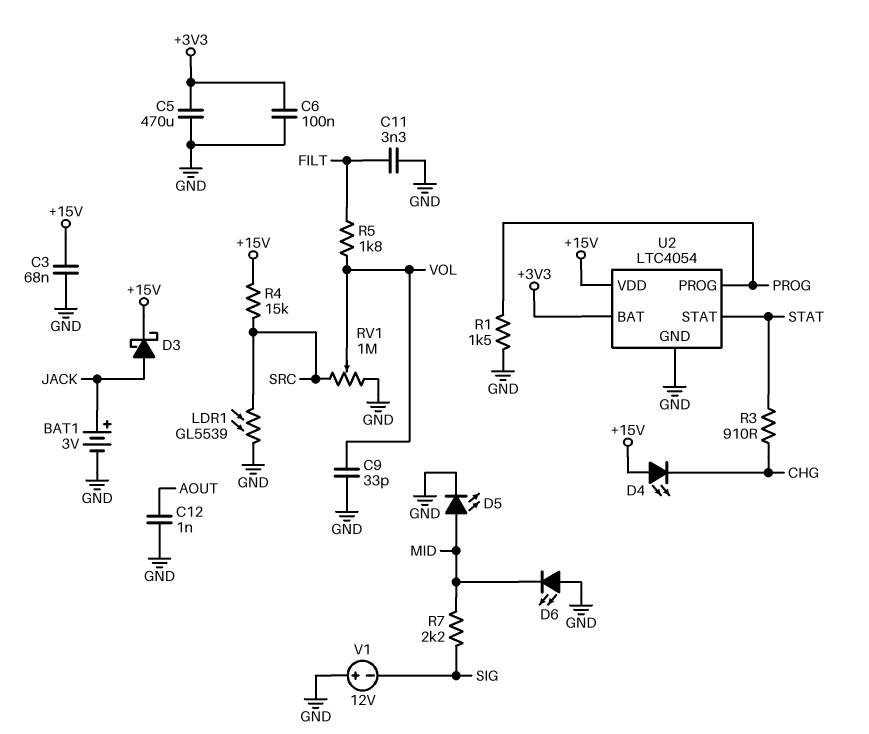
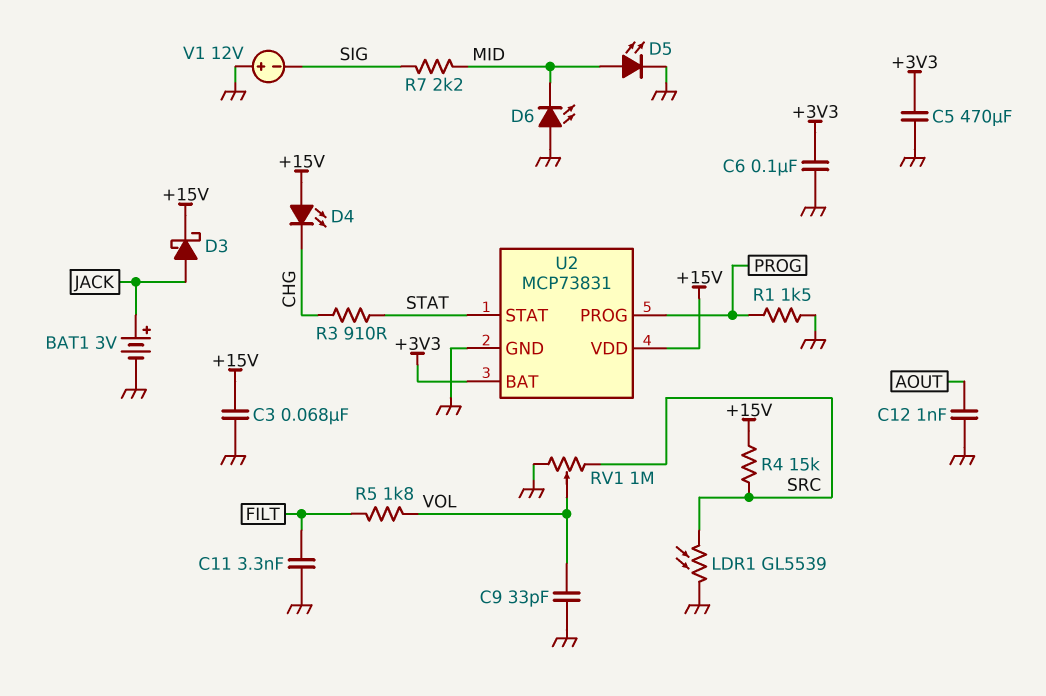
U2: LTC4054 -> MCP73831

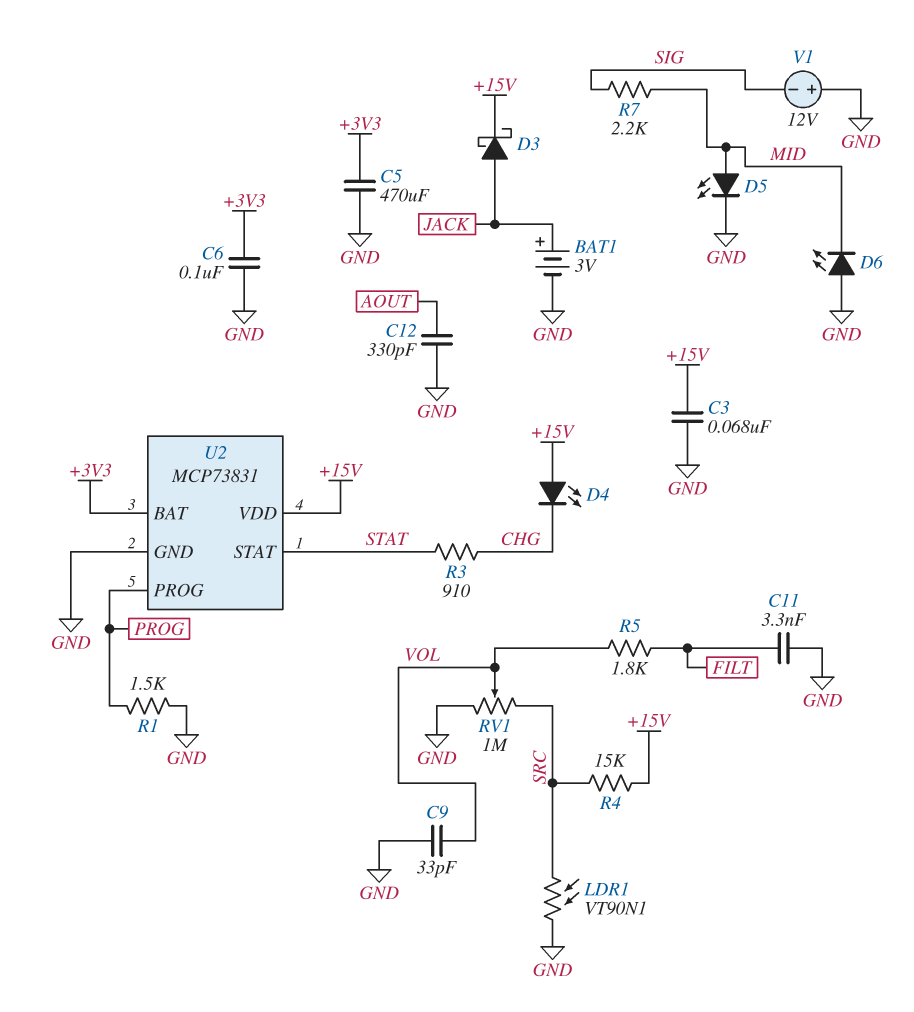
C12: 1nF (AOUT, GND) -> 330pF (AOUT, GND)
LDR1: GL5539 (GND, SRC) -> VT90N1 (GND, SRC)

